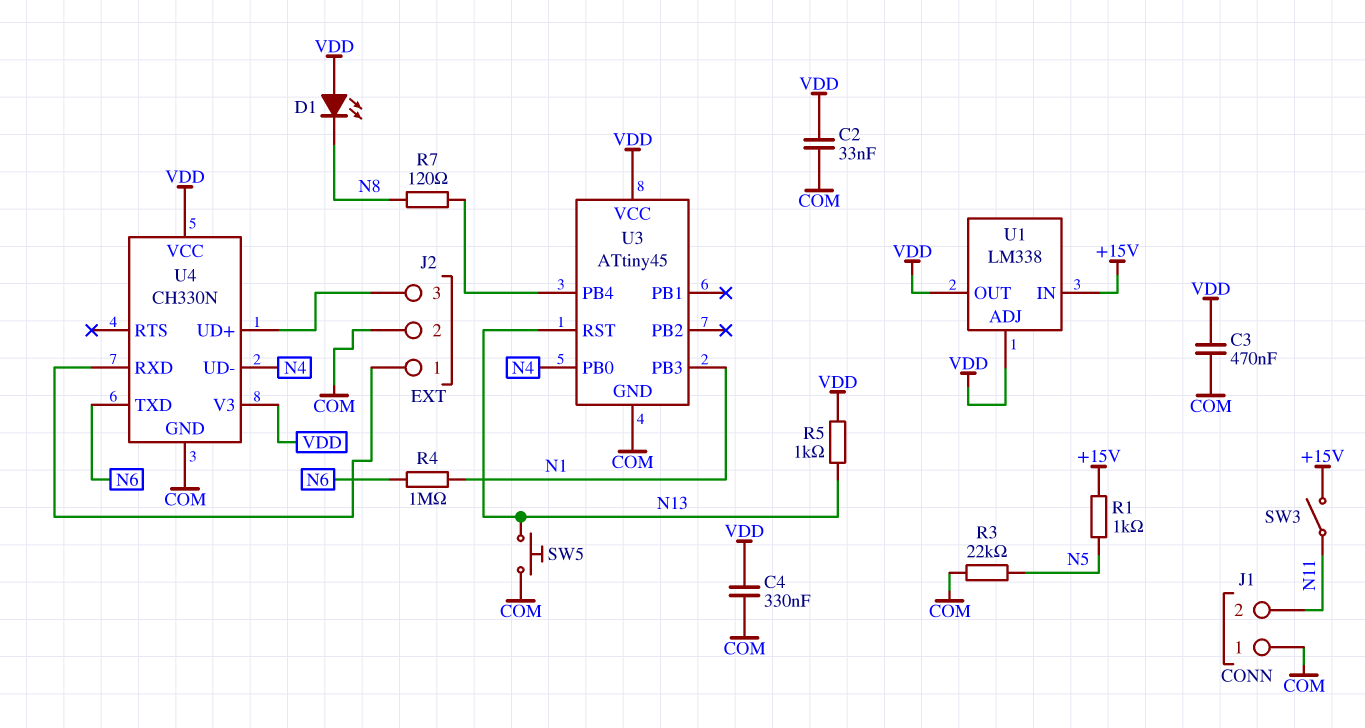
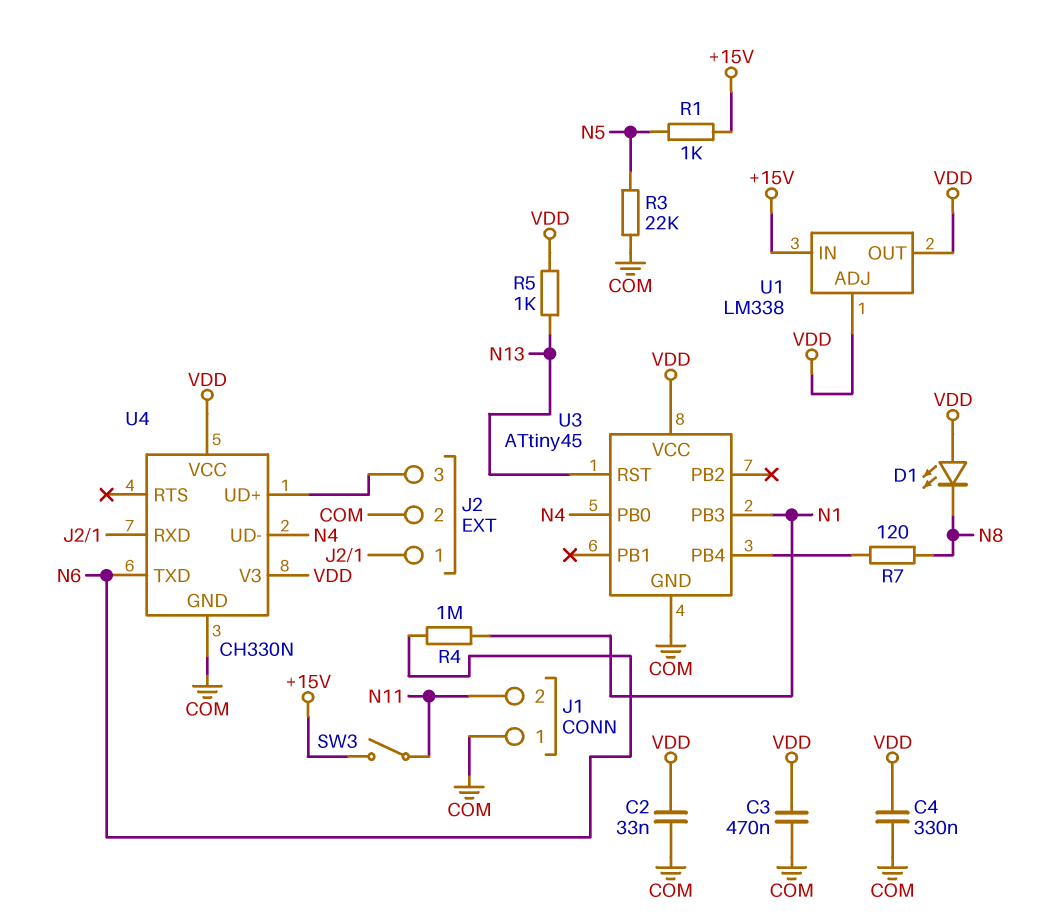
SW5: button (COM, N13) -> none

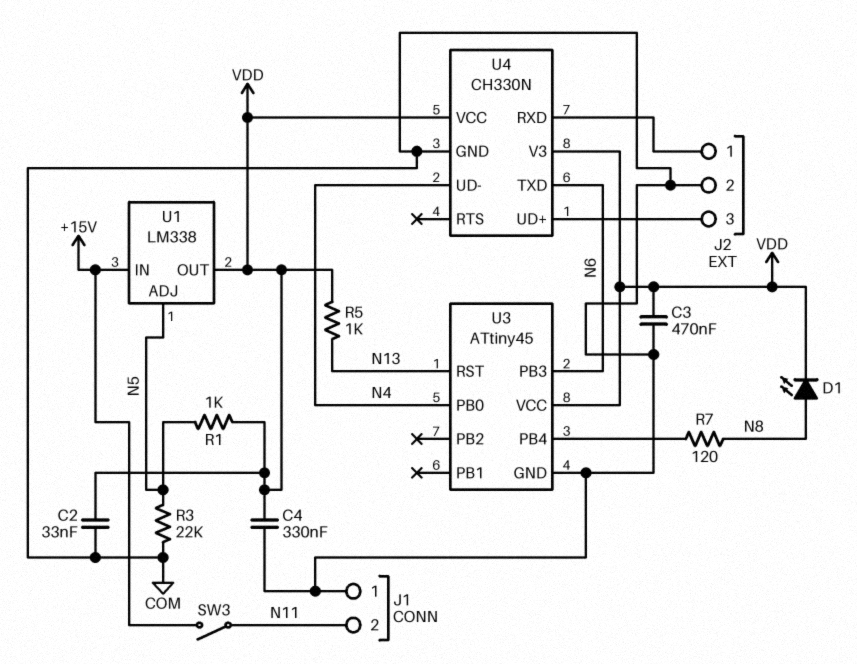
D1: LED (A VDD, K N8) -> LED (A N8, K VDD)
R1: 1k (+15V, N5) -> 1k (N5, VDD)
R4: 1M (N1, N6) -> none
U1 pin ADJ: VDD -> N5
U3 pin PB3: N1 -> N6

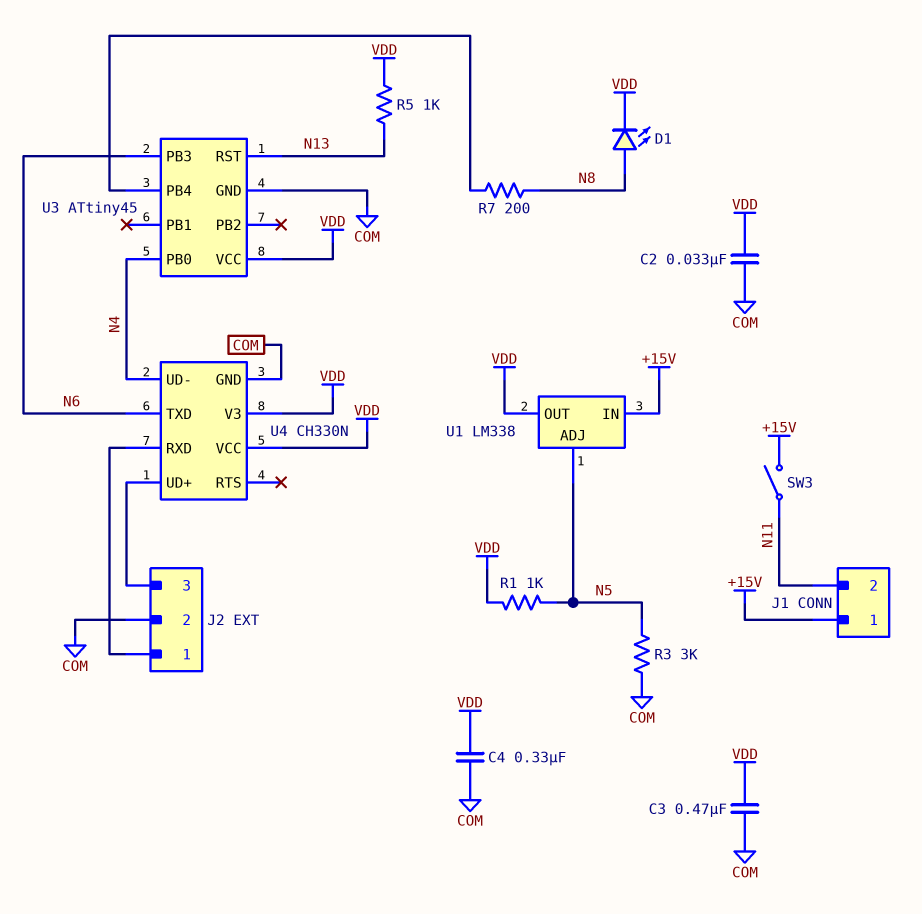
J1 pin 1: COM -> +15V
R3: 22k (COM, N5) -> 3k (COM, N5)
R7: 120 (N8, U3/PB4) -> 200 (N8, U3/PB4)

